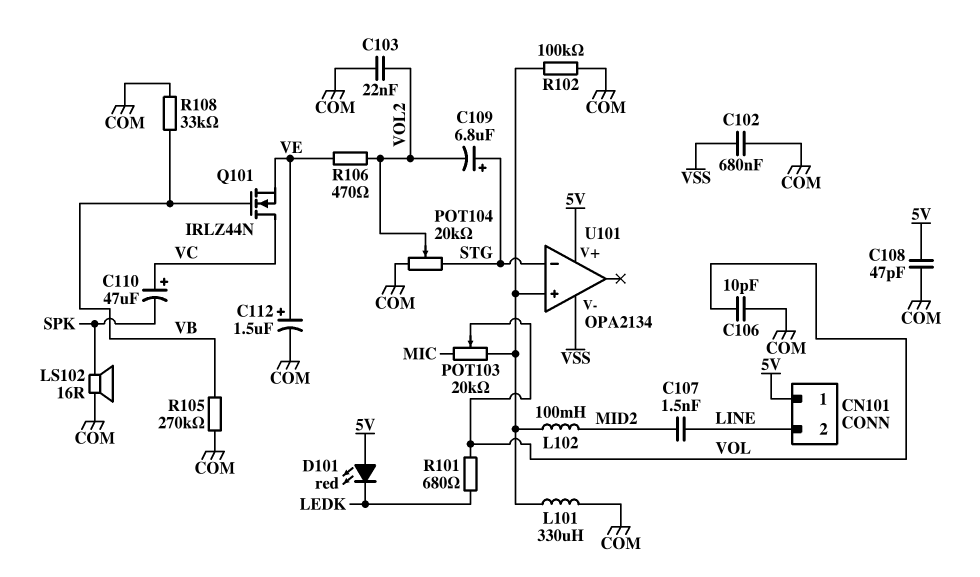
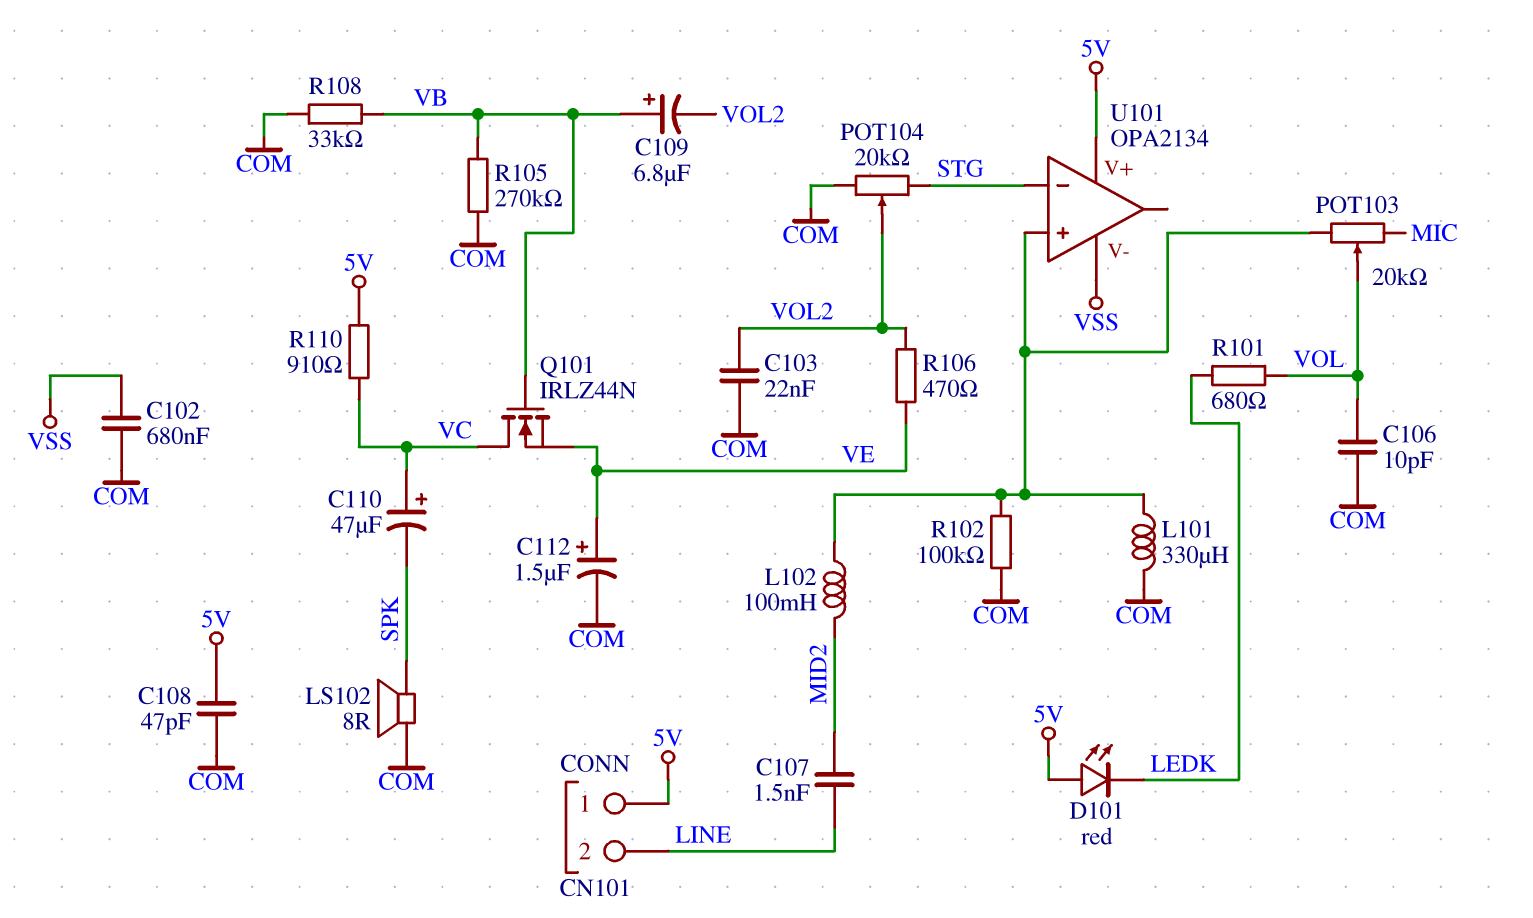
C109: 6.8uF (plus STG, minus VOL2) -> 6.8uF (plus VB, minus VOL2)
LS102: speaker 16R (COM, SPK) -> speaker 8R (COM, SPK)
R110: none -> 910 (5V, VC)

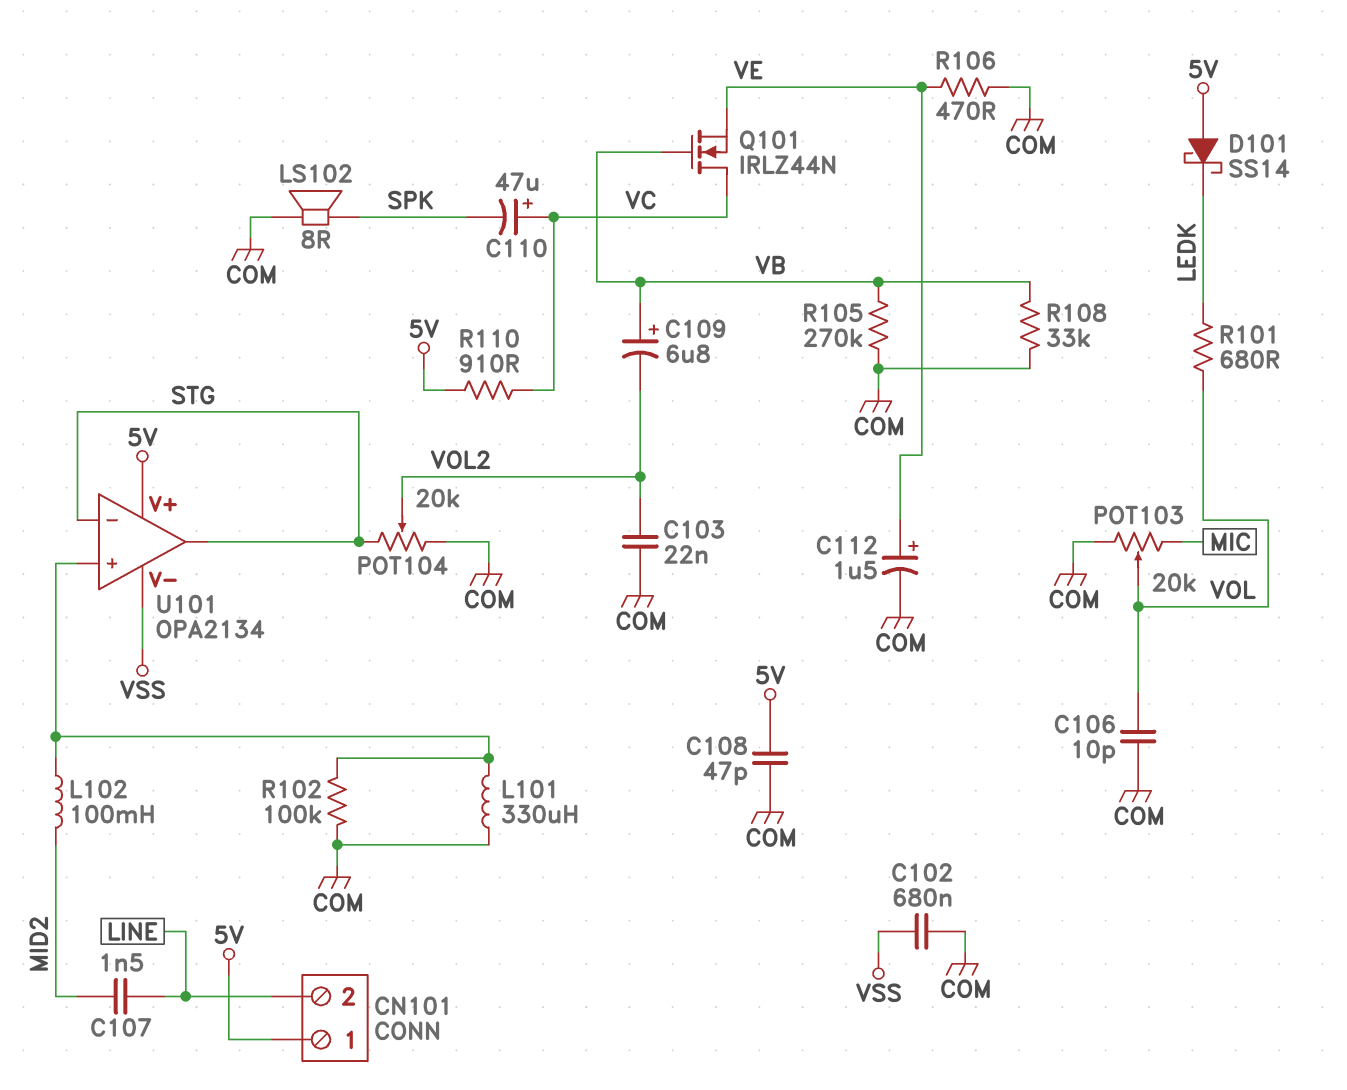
D101: LED red (A 5V, K LEDK) -> schottky SS14 (A 5V, K LEDK)
POT103: 20k (MIC, U101/in+, wiper VOL) -> 20k (COM, MIC, wiper VOL)
R106: 470 (VE, VOL2) -> 470 (COM, VE)
U101 pin out: none -> STG

